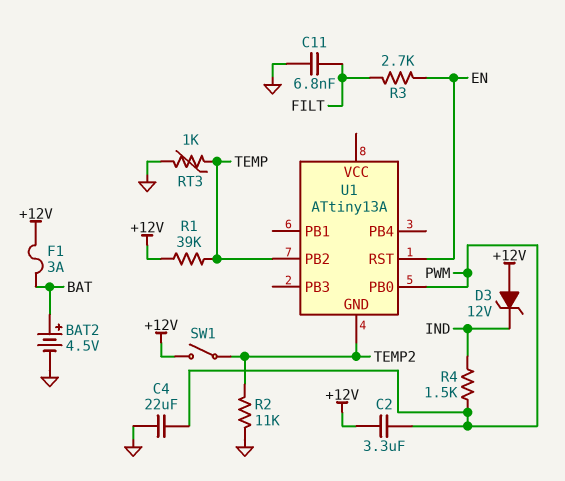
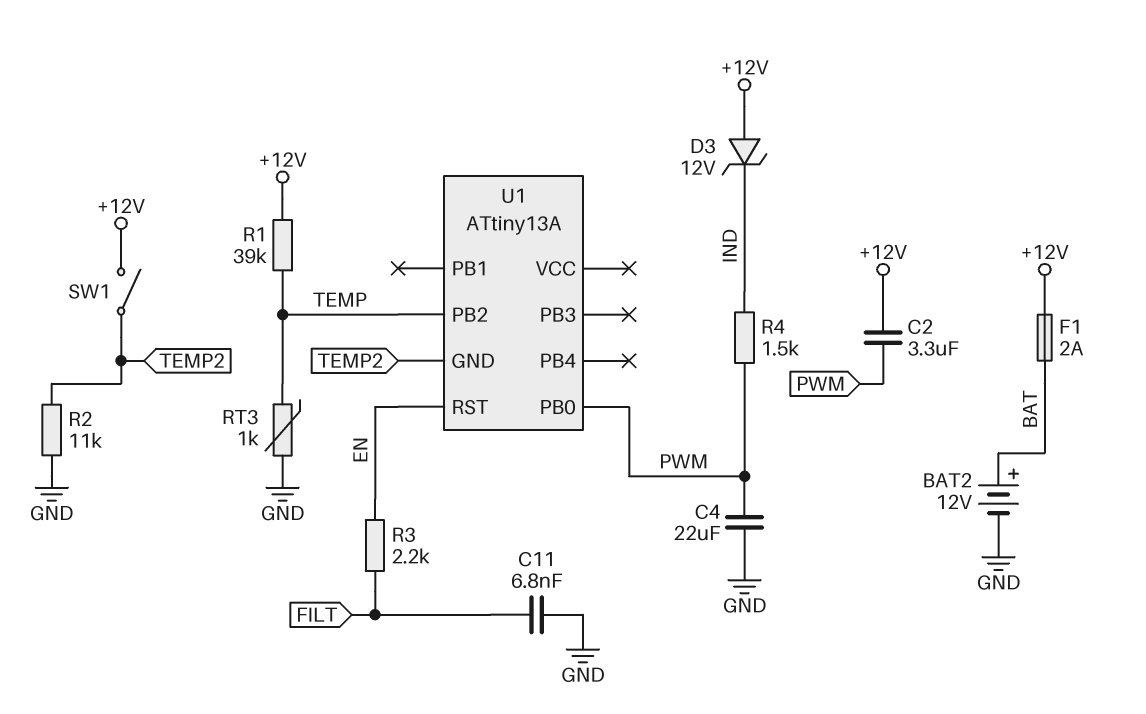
BAT2: 4.5V (plus BAT, minus GND) -> 12V (plus BAT, minus GND)
F1: 3A (+12V, BAT) -> 2A (+12V, BAT)
R3: 2.7k (EN, FILT) -> 2.2k (EN, FILT)

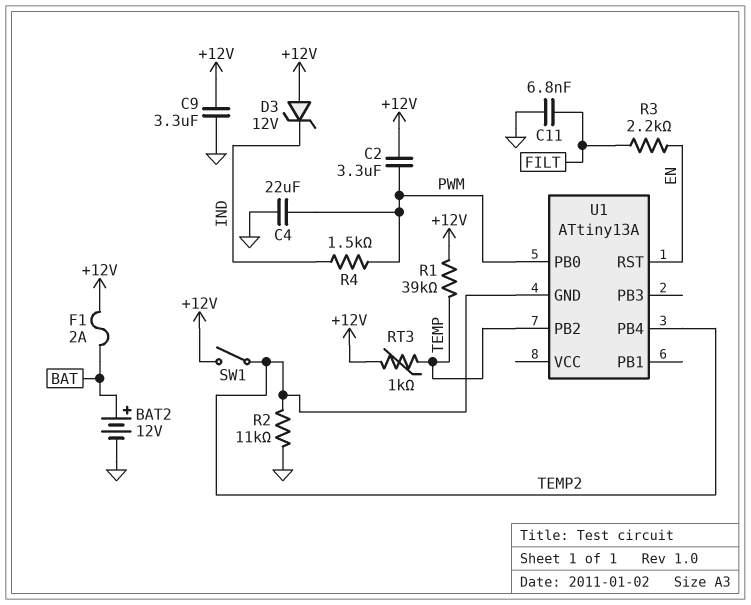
C9: none -> 3.3uF (+12V, GND)
RT3: 1k (GND, TEMP) -> 1k (+12V, TEMP)
U1 pin PB4: none -> TEMP2

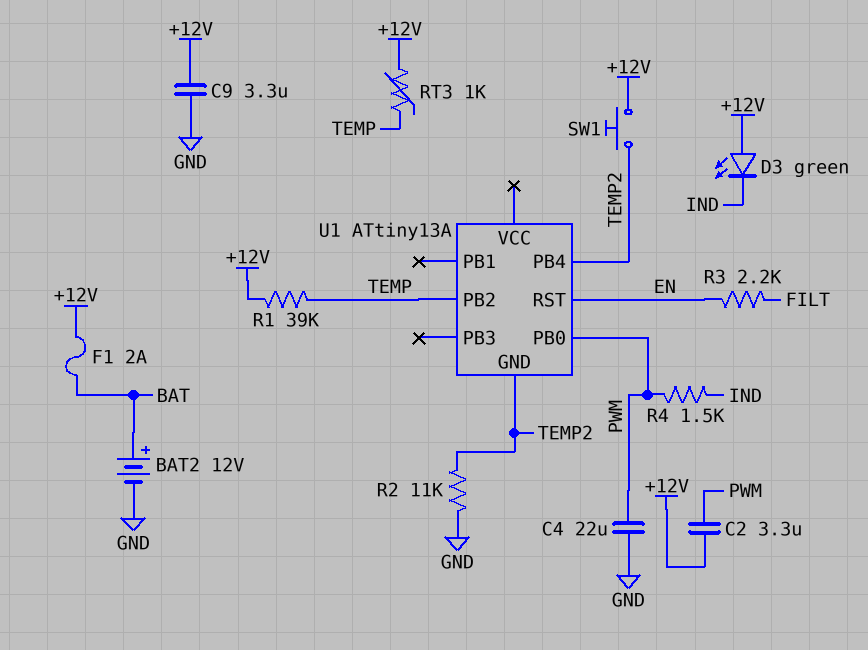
C11: 6.8nF (FILT, GND) -> none
D3: zener 12V (A +12V, K IND) -> LED green (A +12V, K IND)
SW1: switch (+12V, TEMP2) -> button (+12V, TEMP2)

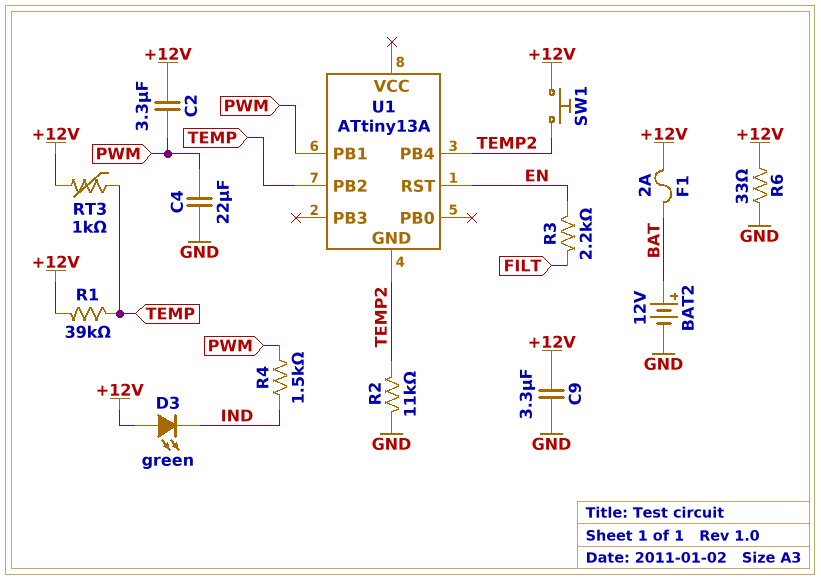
R6: none -> 33 (+12V, GND)
U1 pin PB0: PWM -> none
U1 pin PB1: none -> PWM

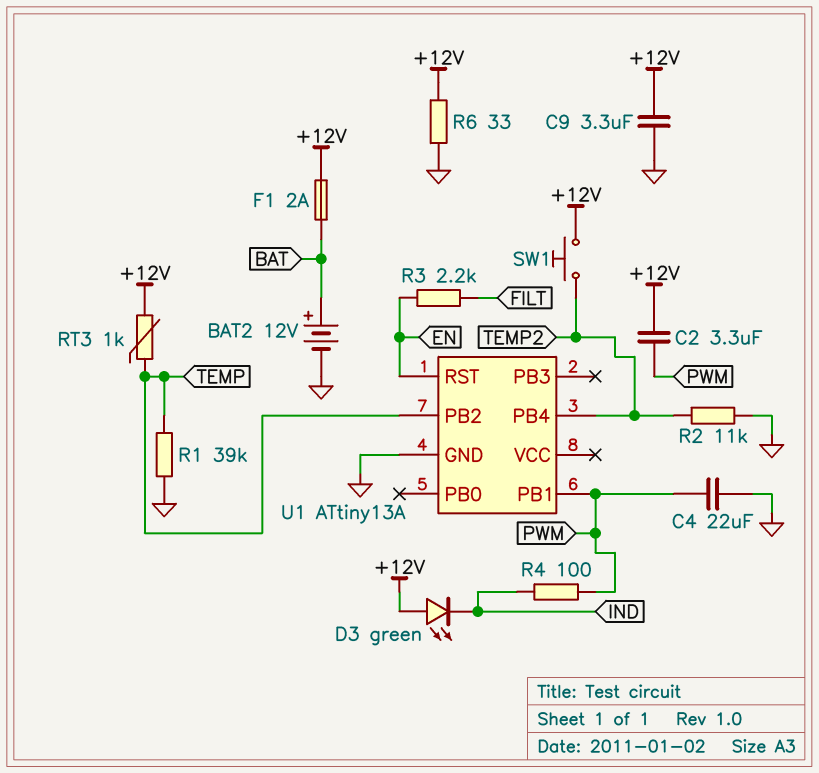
R1: 39k (+12V, TEMP) -> 39k (GND, TEMP)
R4: 1.5k (IND, PWM) -> 100 (IND, PWM)
U1 pin GND: TEMP2 -> GND

